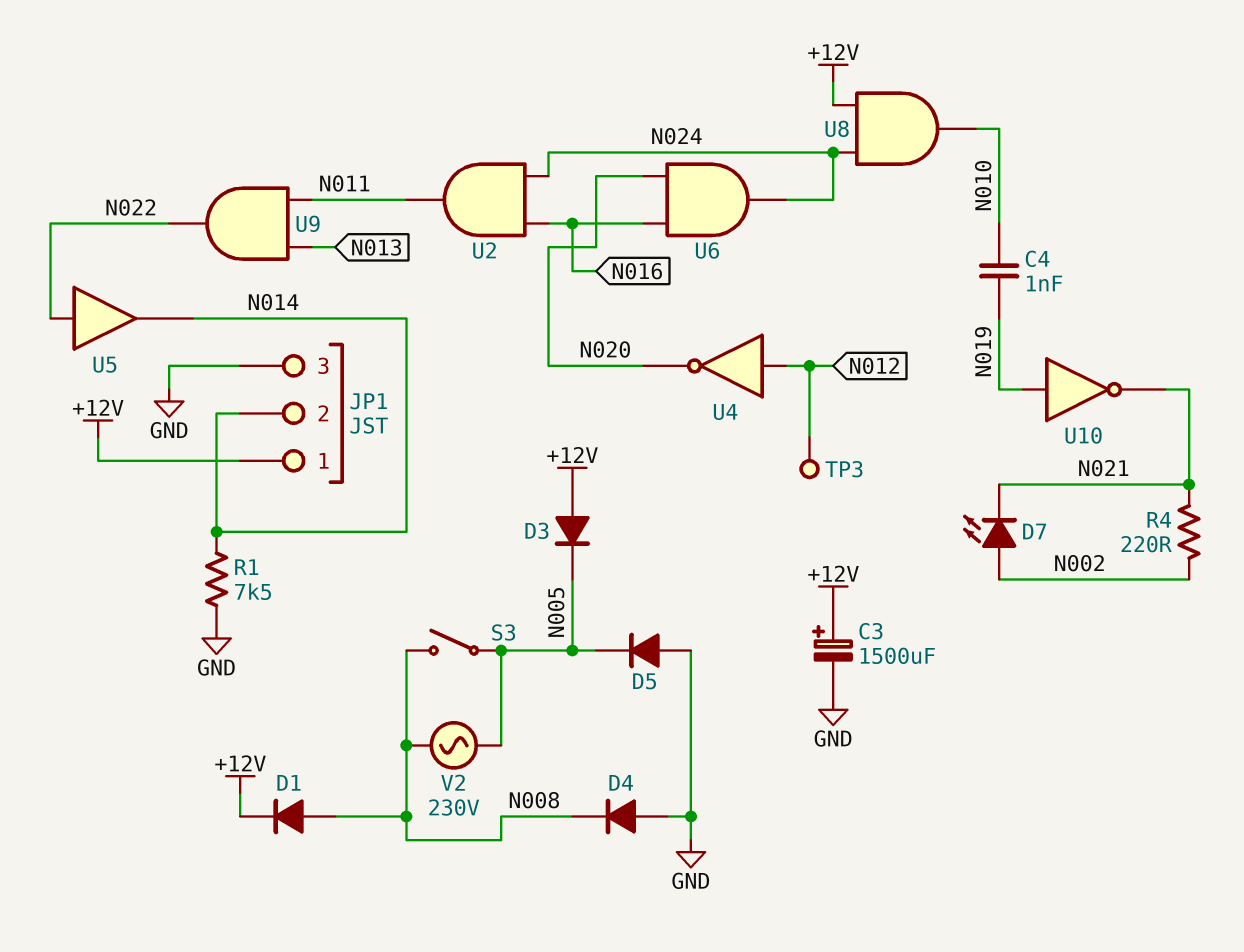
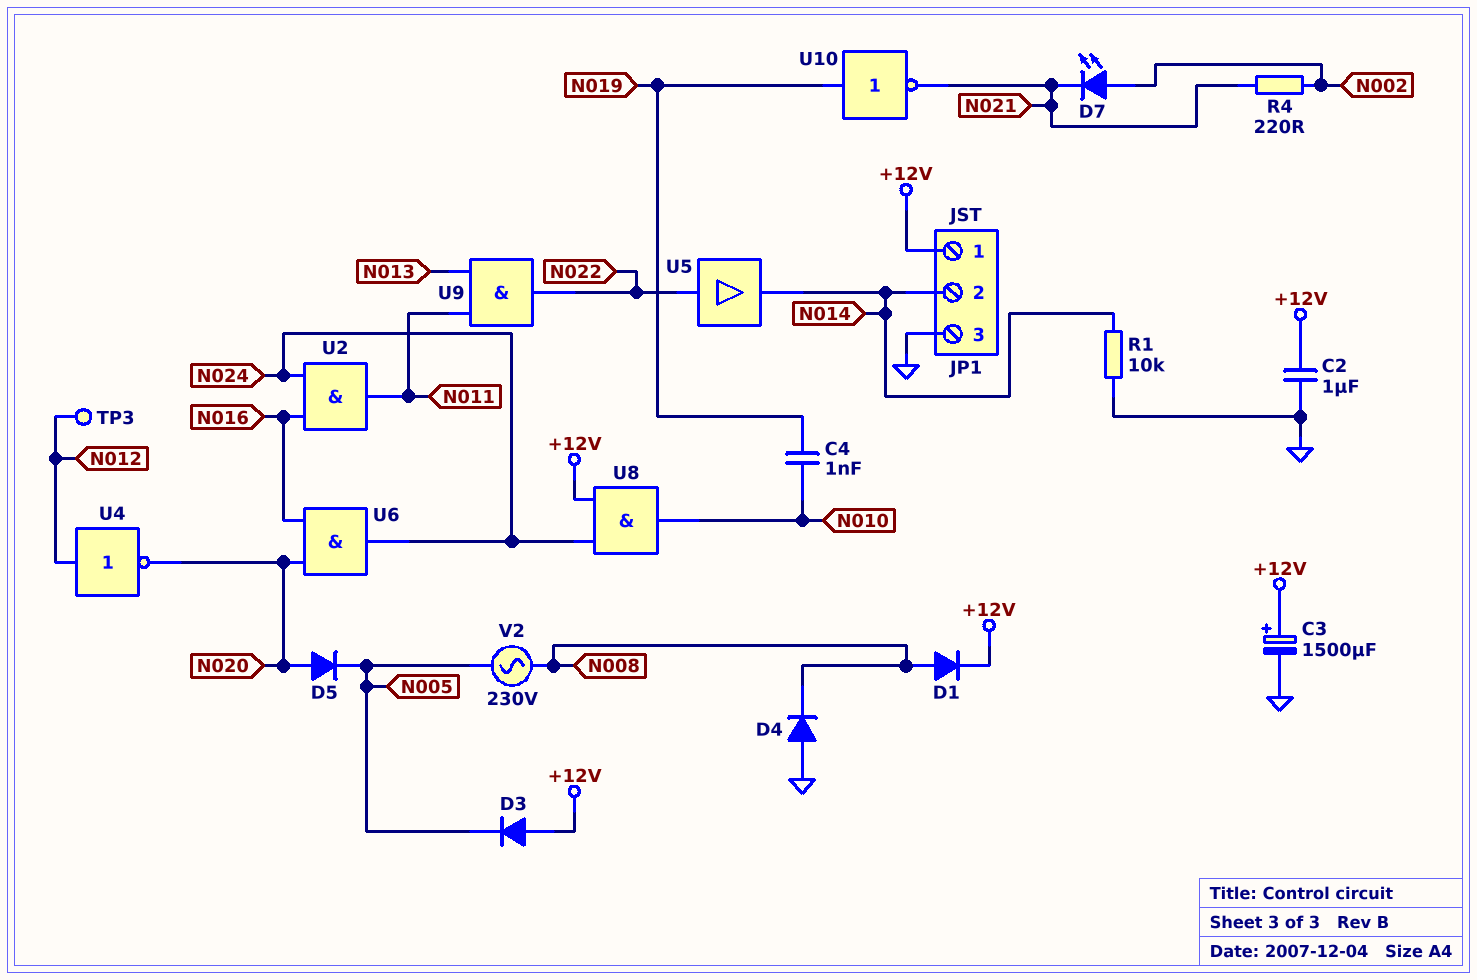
C2: none -> 1uF (+12V, GND)
D5: diode (A GND, K N005) -> diode (A N020, K N005)
R1: 7.5k (GND, N014) -> 10k (GND, N014)
S3: switch (N005, N008) -> none

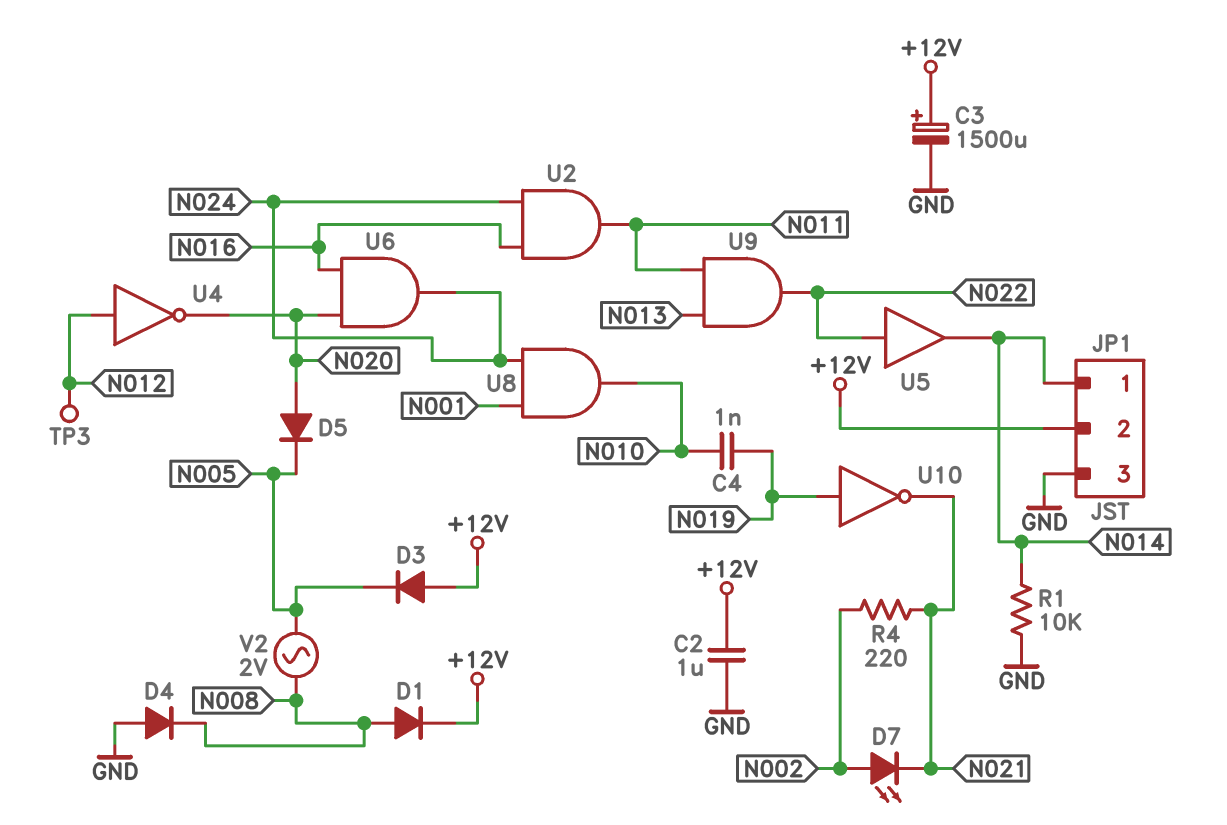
JP1 pin 1: +12V -> N014
JP1 pin 2: N014 -> +12V
U8: AND (in +12V, in N024, out N010) -> AND (in N001, in N024, out N010)
V2: AC 230V (N005, N008) -> AC 2V (N005, N008)

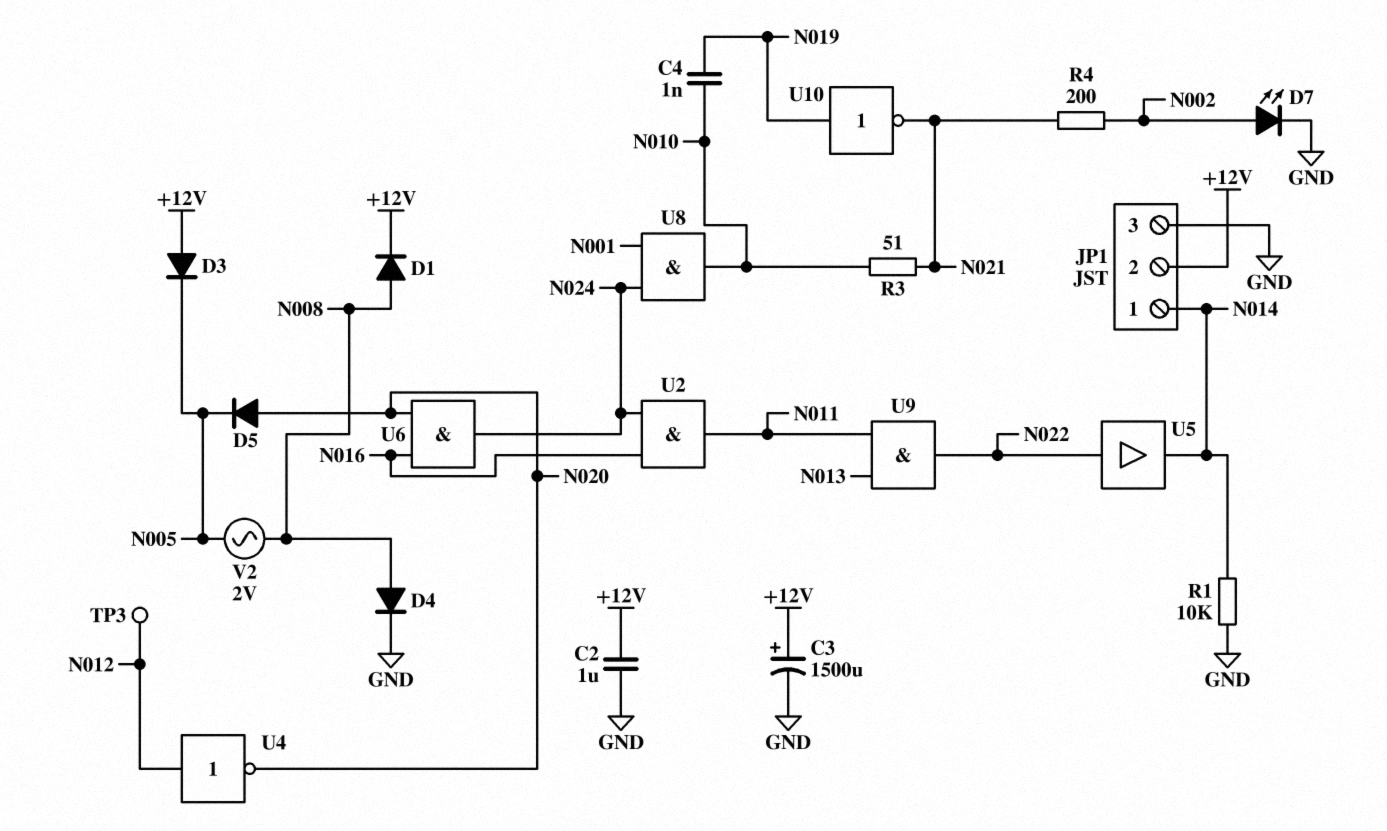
D4: diode (A GND, K N008) -> diode (A N008, K GND)
D7: LED (A N002, K N021) -> LED (A N002, K GND)
R3: none -> 51 (N010, N021)
R4: 220 (N002, N021) -> 200 (N002, N021)

